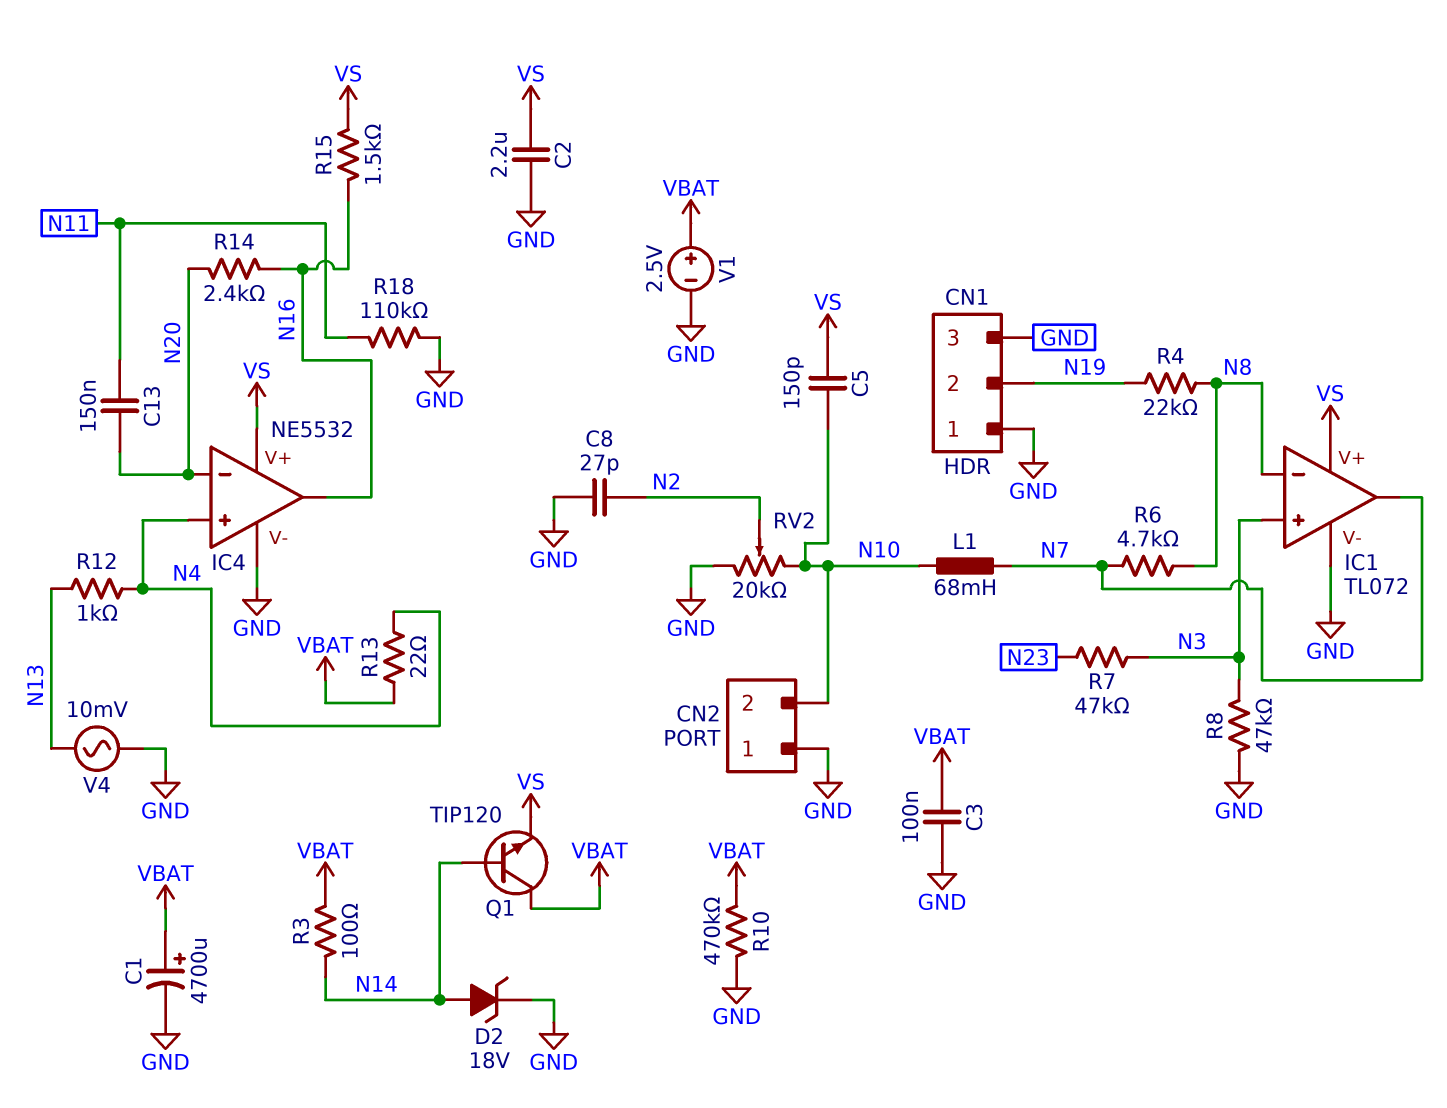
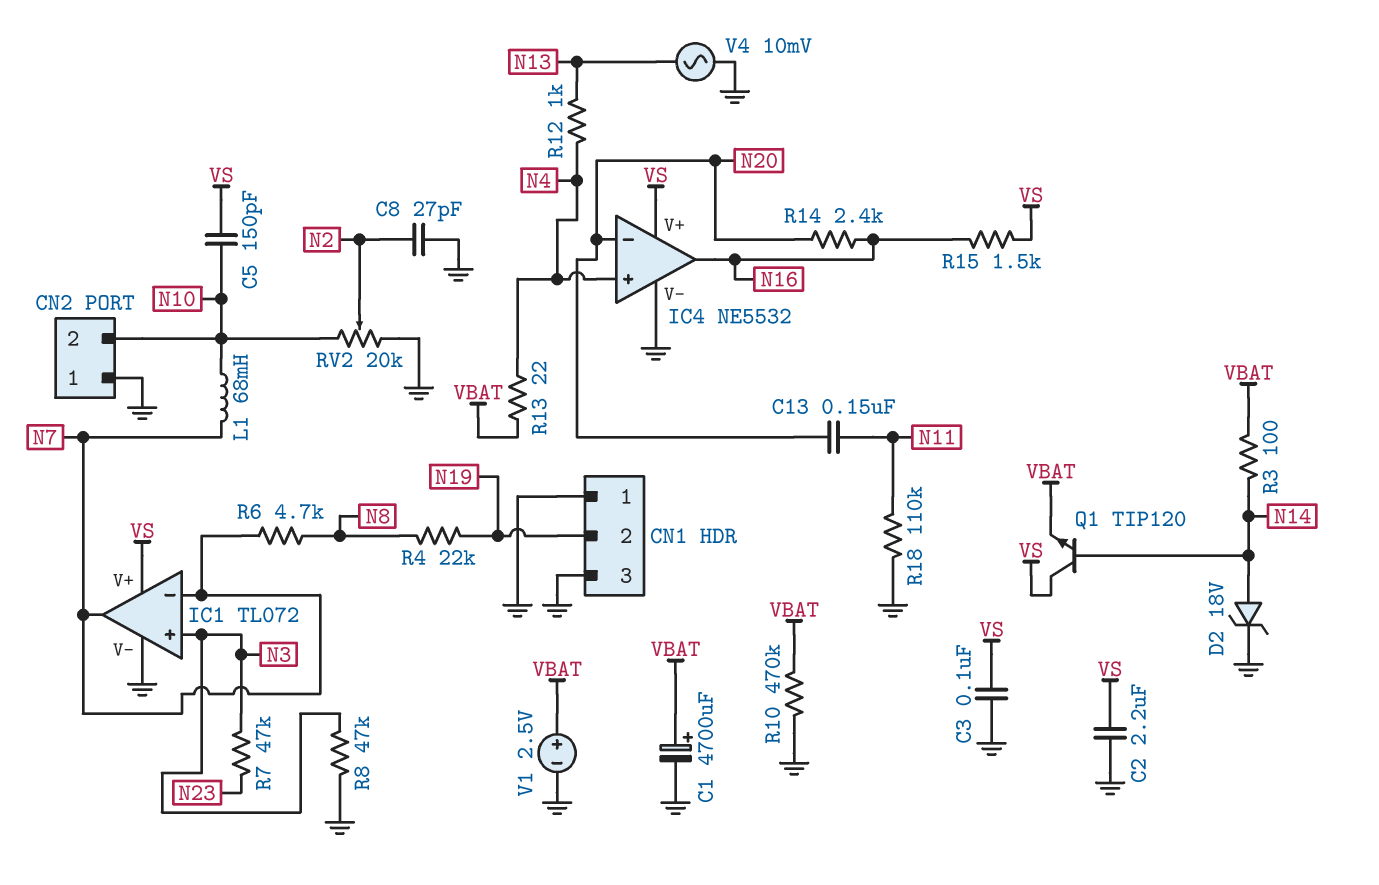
C3: 100nF (GND, VBAT) -> 100nF (GND, VS)
IC1 pin in-: N8 -> N7
Q1: NPN TIP120 (B N14, C VBAT, E VS) -> NPN TIP120 (B N14, C VS, E VBAT)

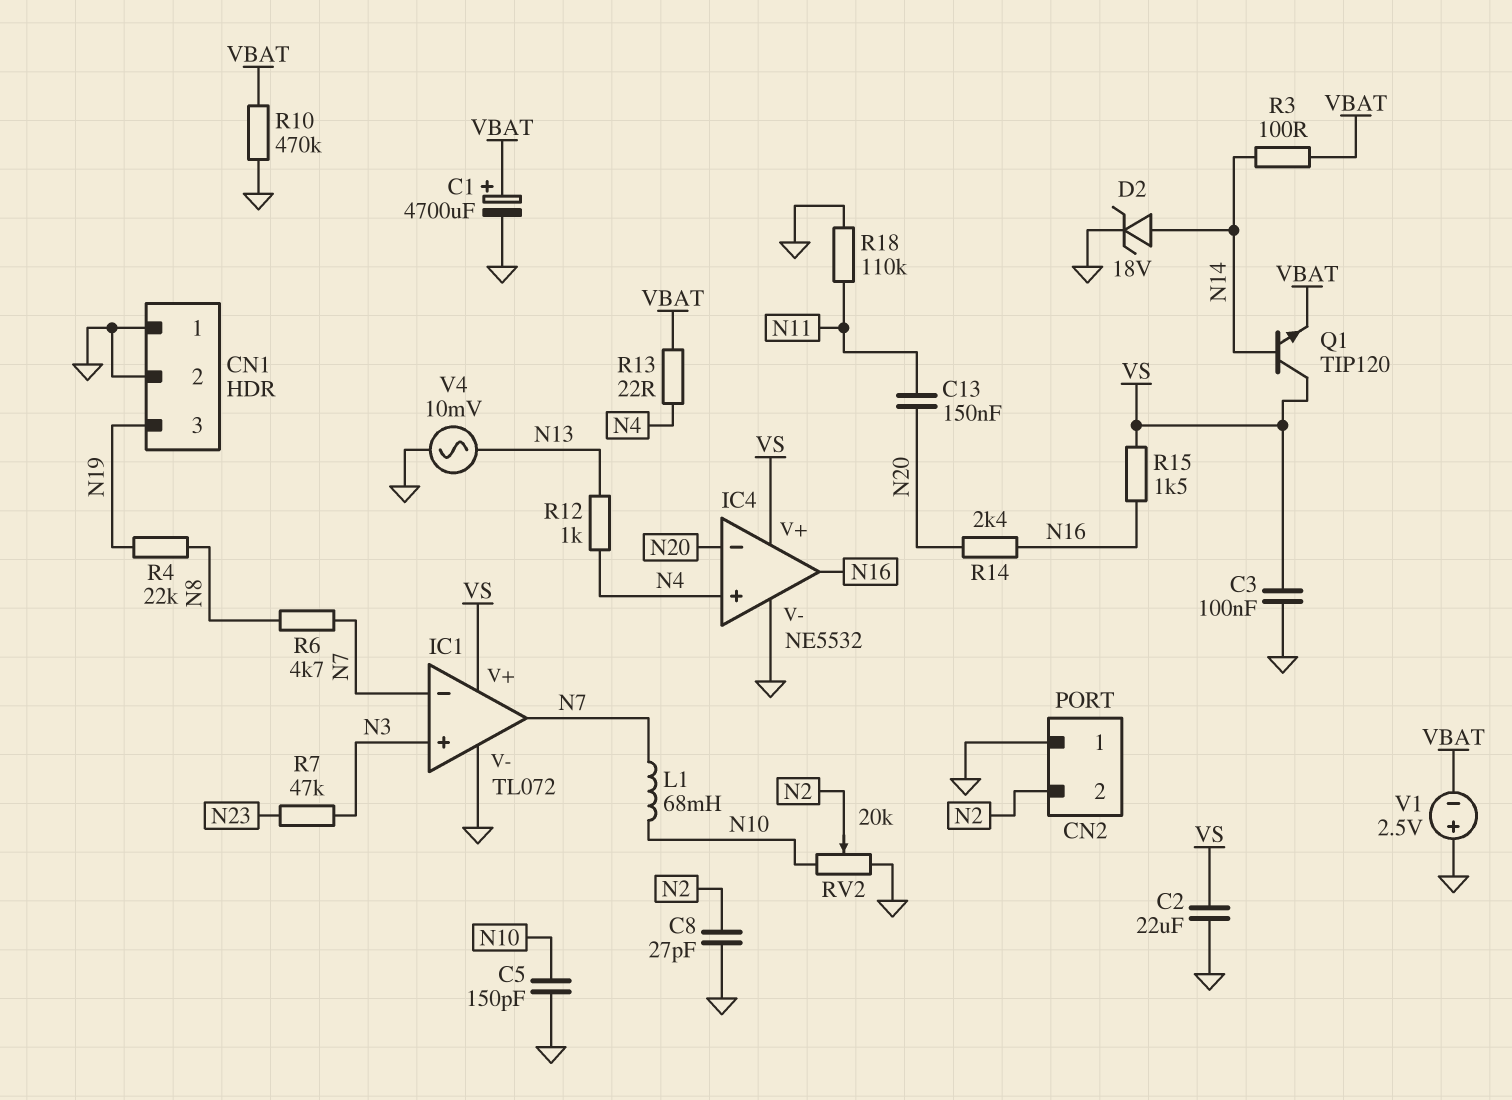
C2: 2.2uF (GND, VS) -> 22uF (GND, VS)
C5: 150pF (N10, VS) -> 150pF (GND, N10)
CN1 pin 2: N19 -> GND
CN1 pin 3: GND -> N19
CN2 pin 2: N10 -> N2
R8: 47k (GND, N3) -> none
V1: 2.5V (plus VBAT, minus GND) -> 2.5V (plus GND, minus VBAT)

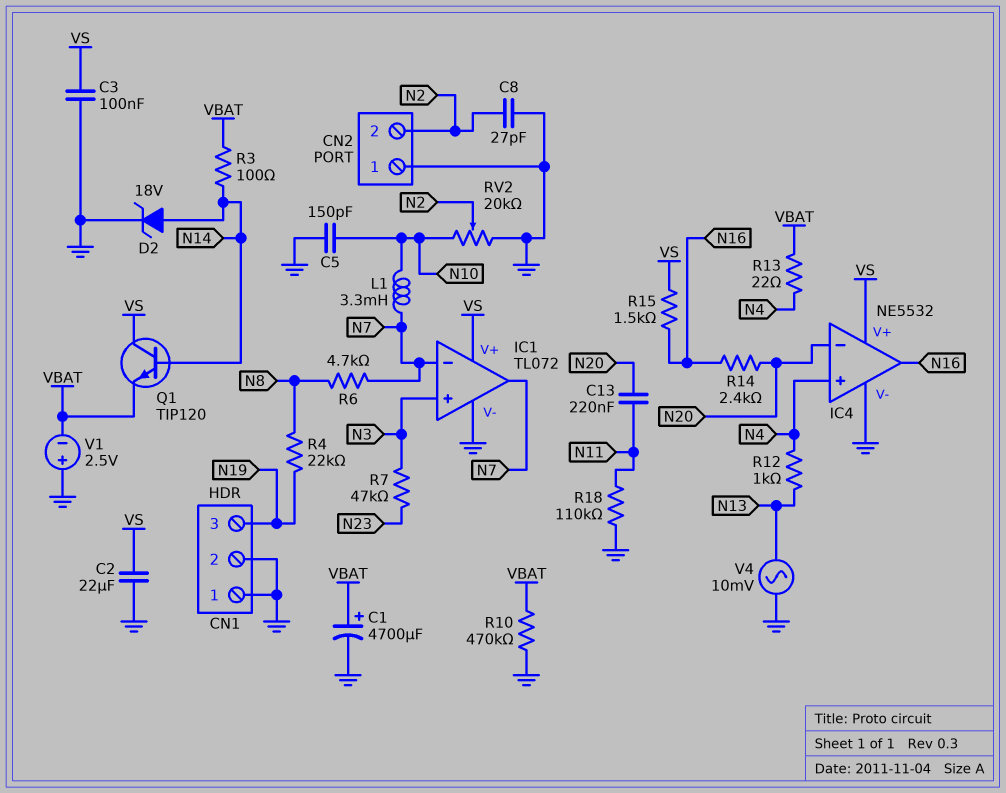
C13: 150nF (N11, N20) -> 220nF (N11, N20)
L1: 68mH (N7, N10) -> 3.3mH (N7, N10)

